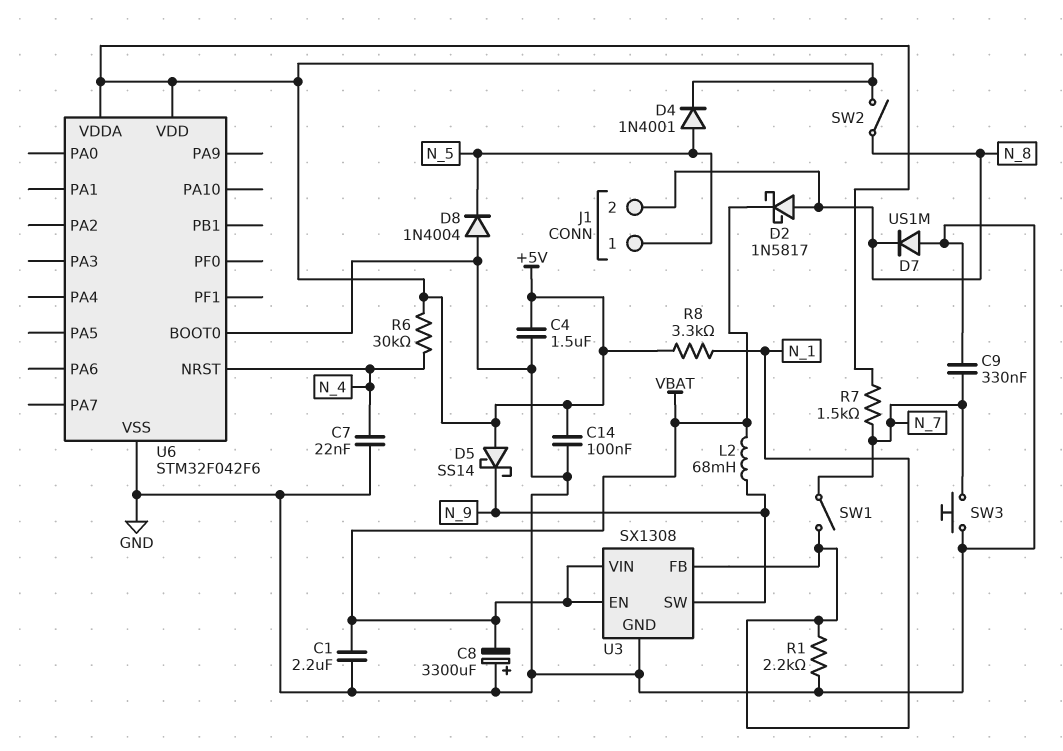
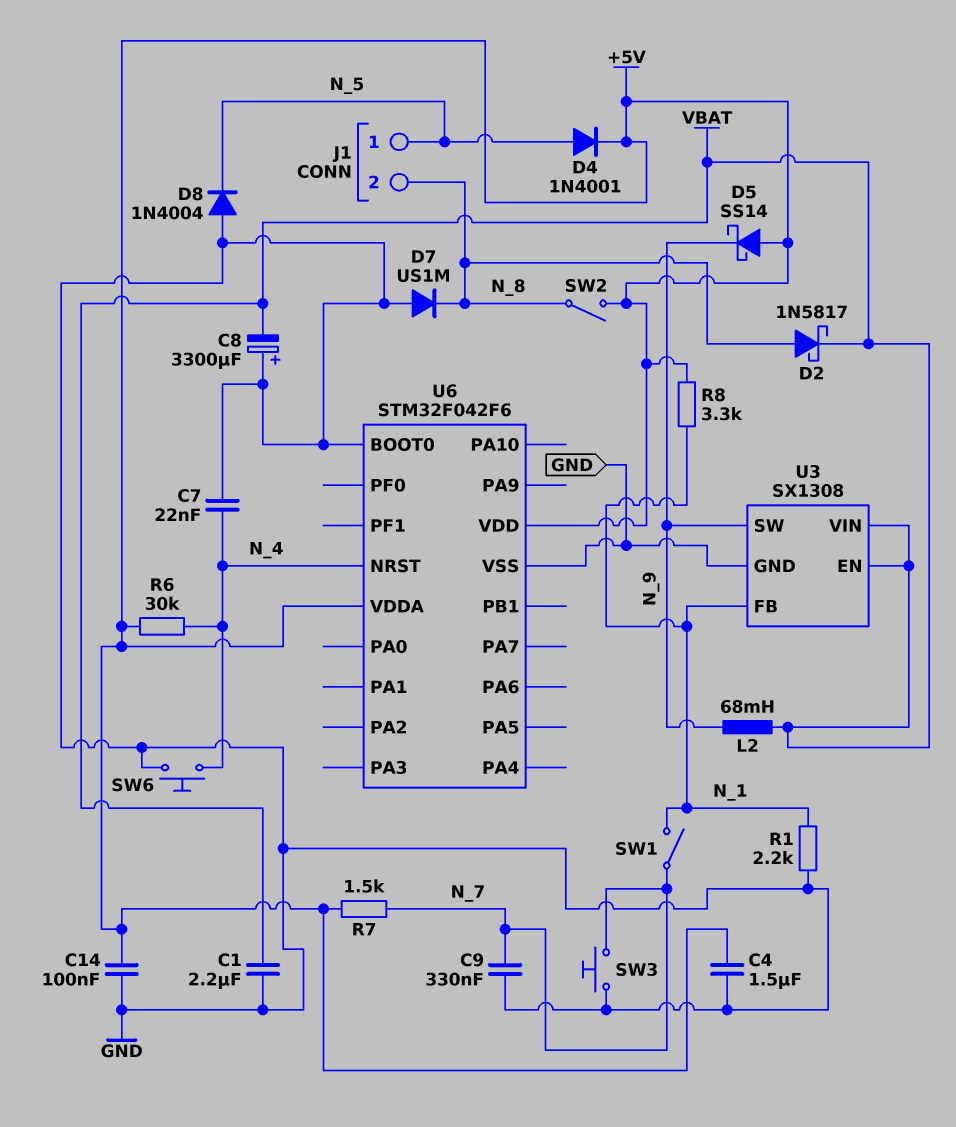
SW6: none -> button (GND, N_4)

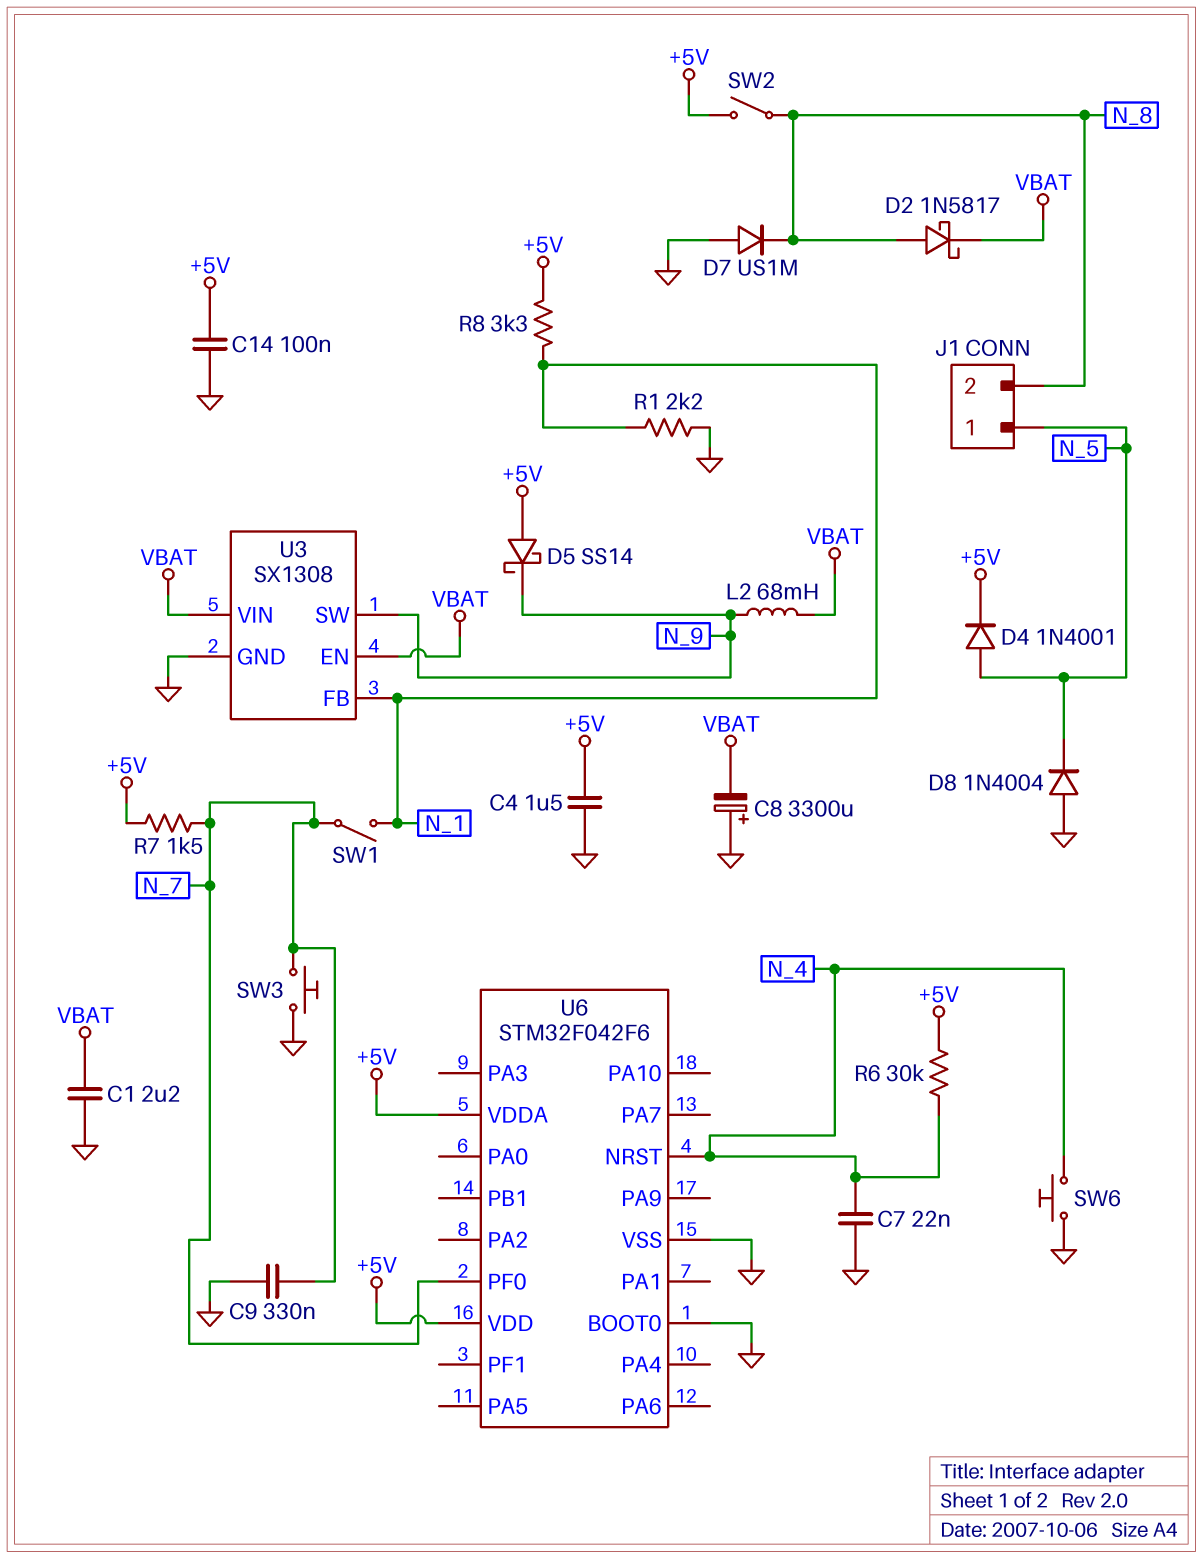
U6 pin PF0: none -> N_7

